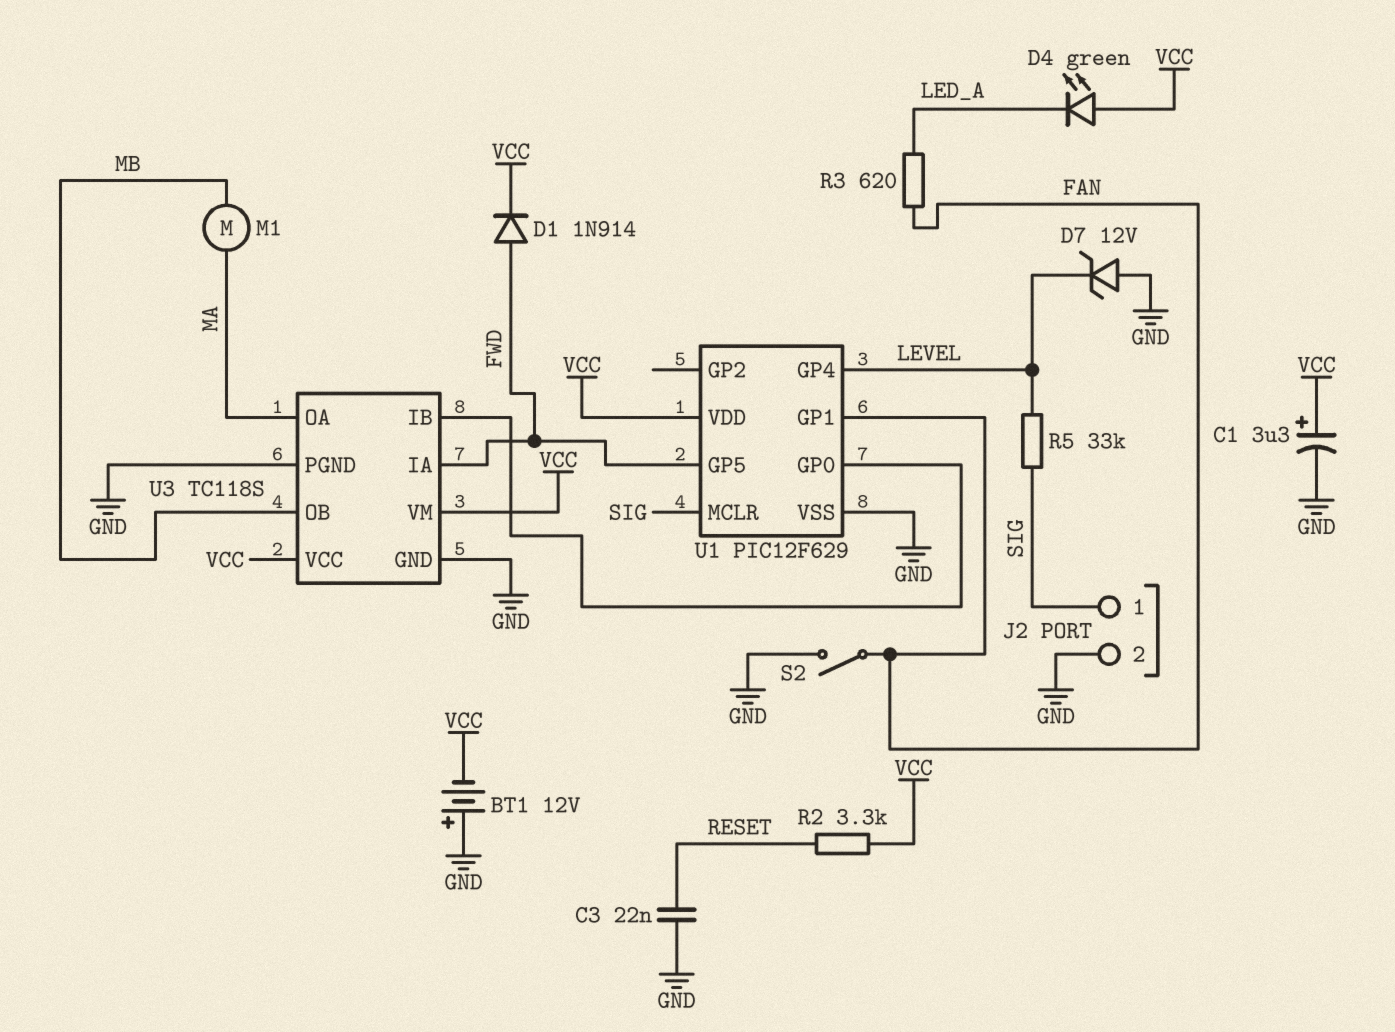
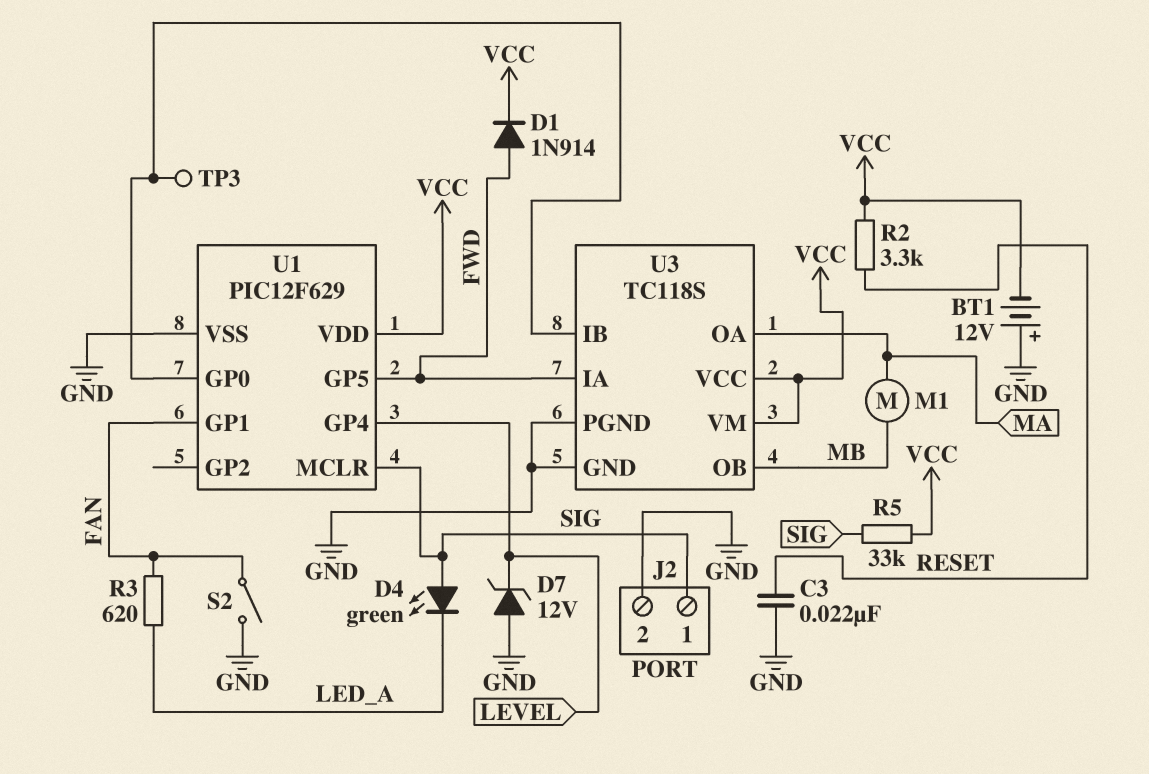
C1: 3.3uF (plus VCC, minus GND) -> none
D4: LED green (A VCC, K LED_A) -> LED green (A SIG, K LED_A)
R5: 33k (LEVEL, SIG) -> 33k (SIG, VCC)
TP3: none -> test point (U1/GP0)

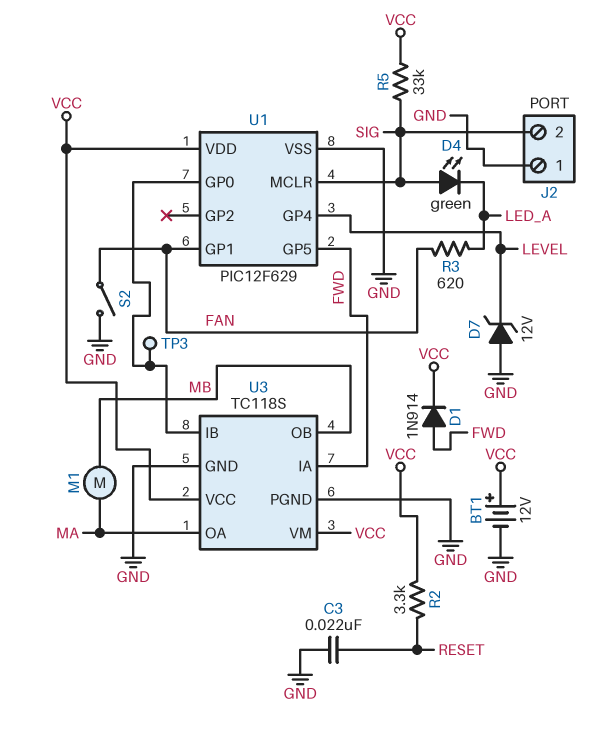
BT1: 12V (plus GND, minus VCC) -> 12V (plus VCC, minus GND)
J2 pin 1: SIG -> GND
J2 pin 2: GND -> SIG

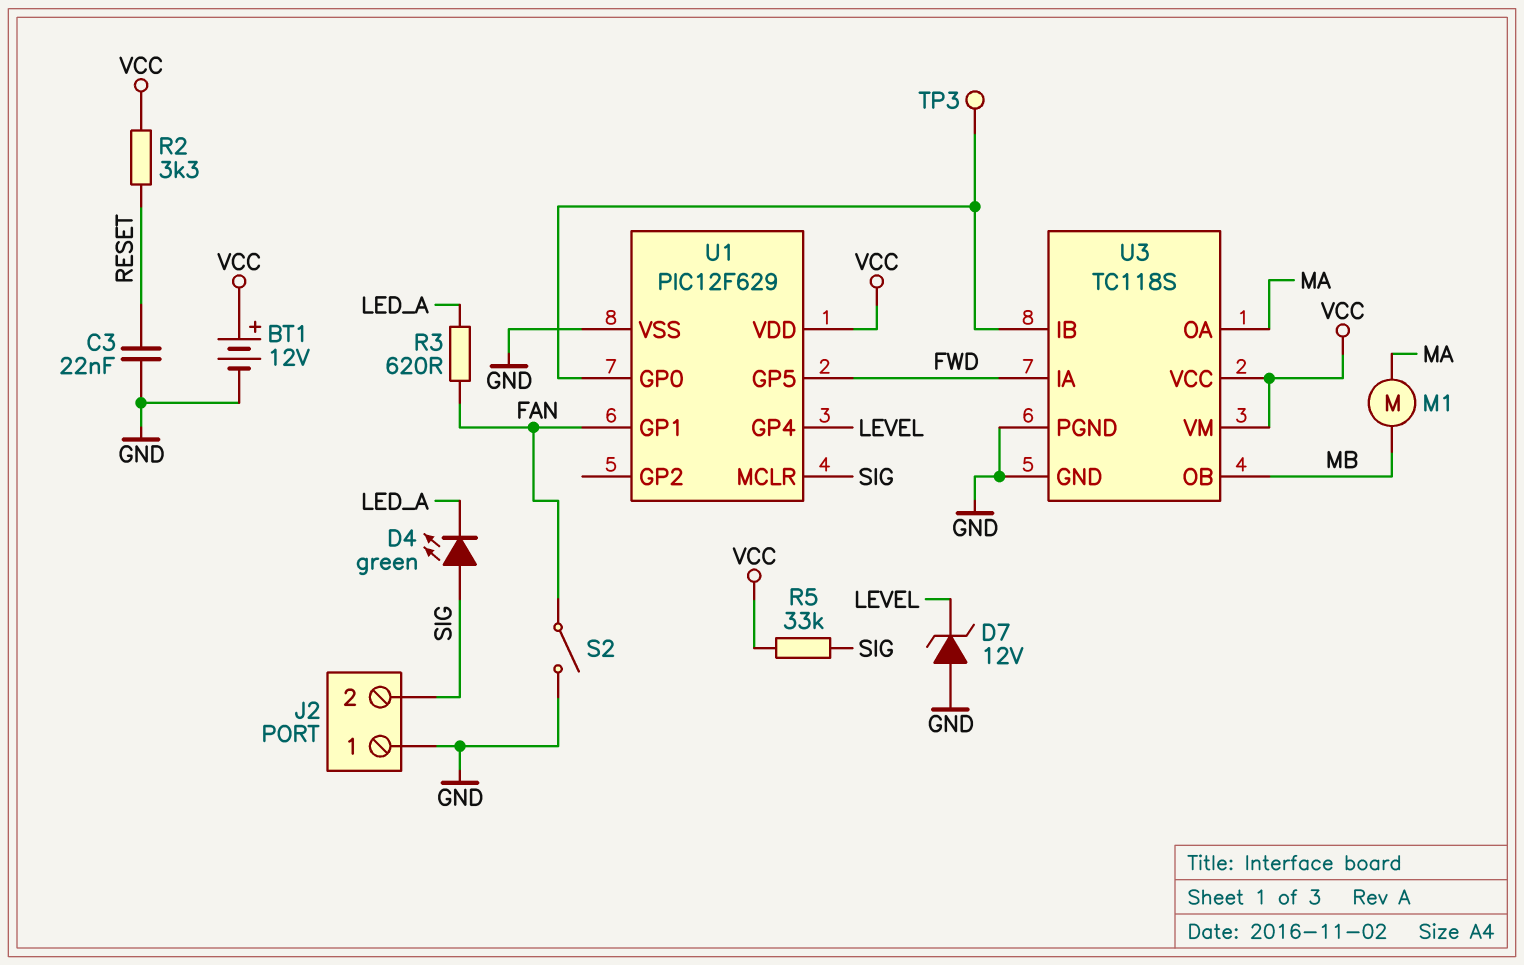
D1: diode 1N914 (A FWD, K VCC) -> none

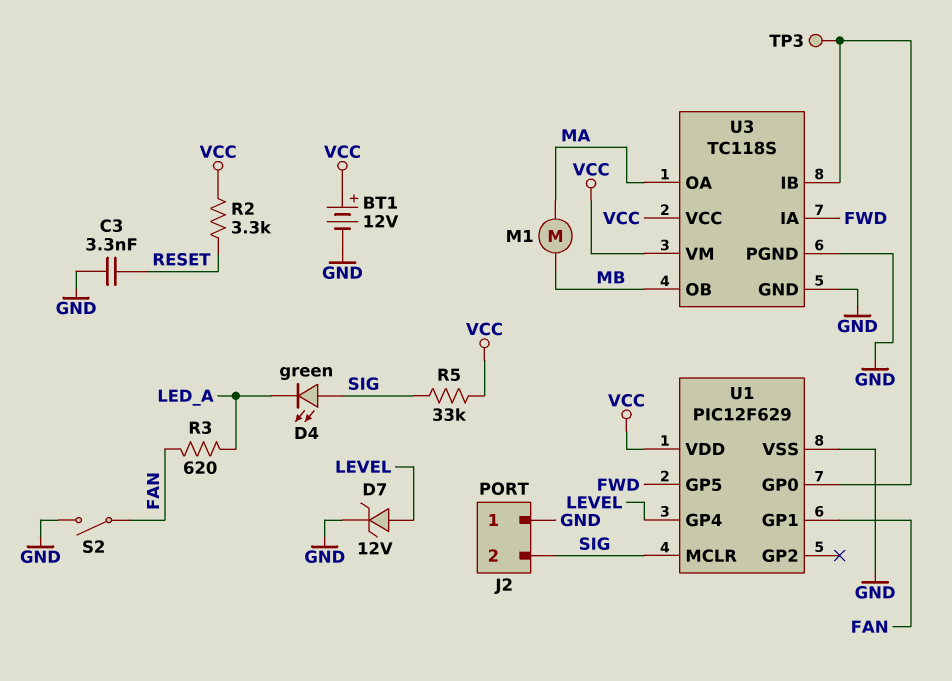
C3: 22nF (GND, RESET) -> 3.3nF (GND, RESET)
D7: zener 12V (A GND, K LEVEL) -> zener 12V (A LEVEL, K GND)

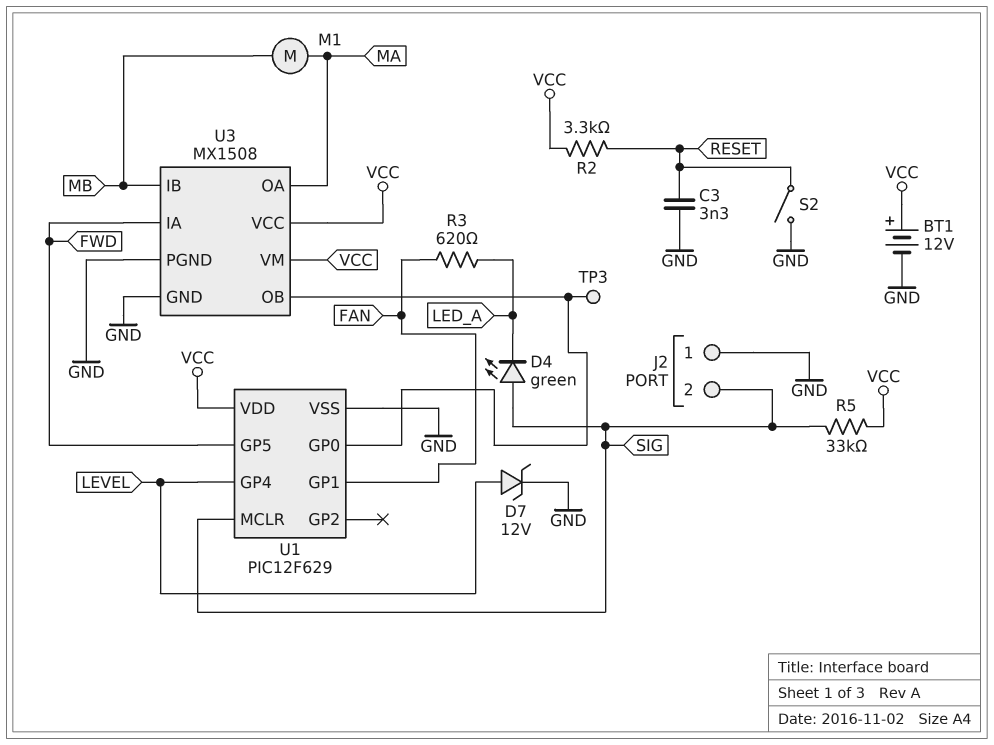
S2: switch (FAN, GND) -> switch (GND, RESET)
U3: TC118S -> MX1508
U3 pin IB: U1/GP0 -> MB
U3 pin OB: MB -> U1/GP0

